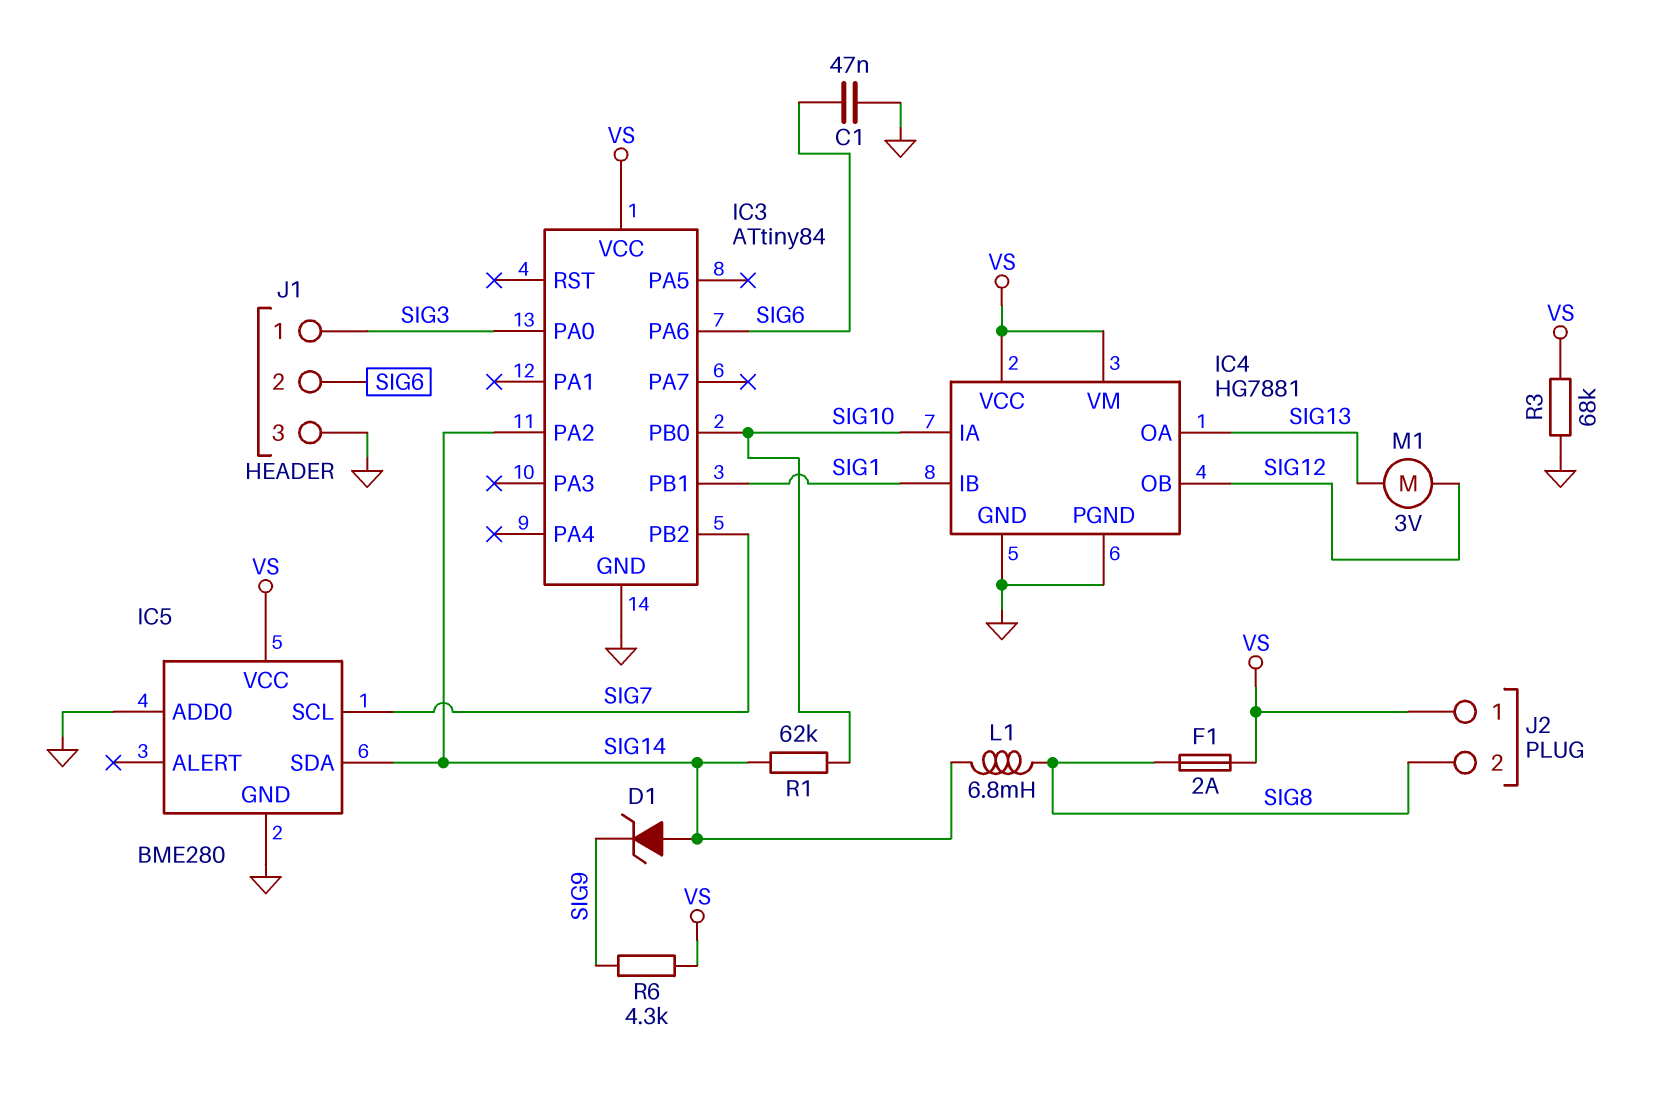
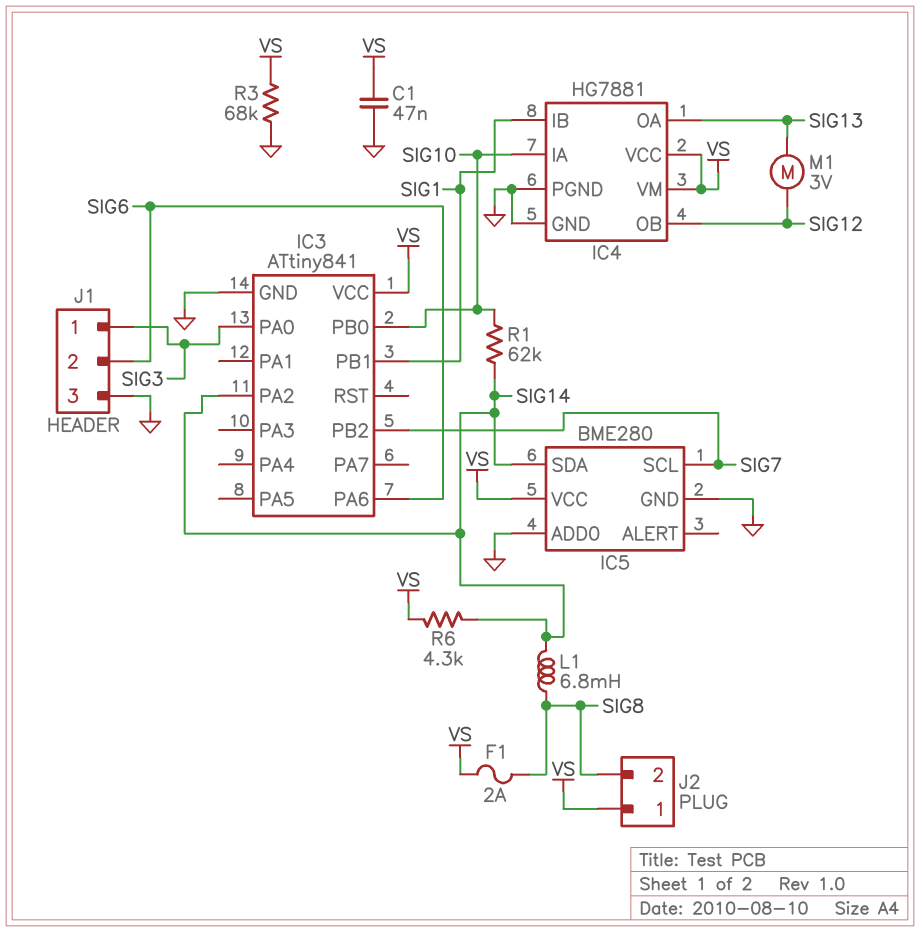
C1: 47nF (GND, SIG6) -> 47nF (GND, VS)
D1: zener (A SIG14, K SIG9) -> none
IC3: ATtiny84 -> ATtiny841
R6: 4.3k (SIG9, VS) -> 4.3k (SIG14, VS)

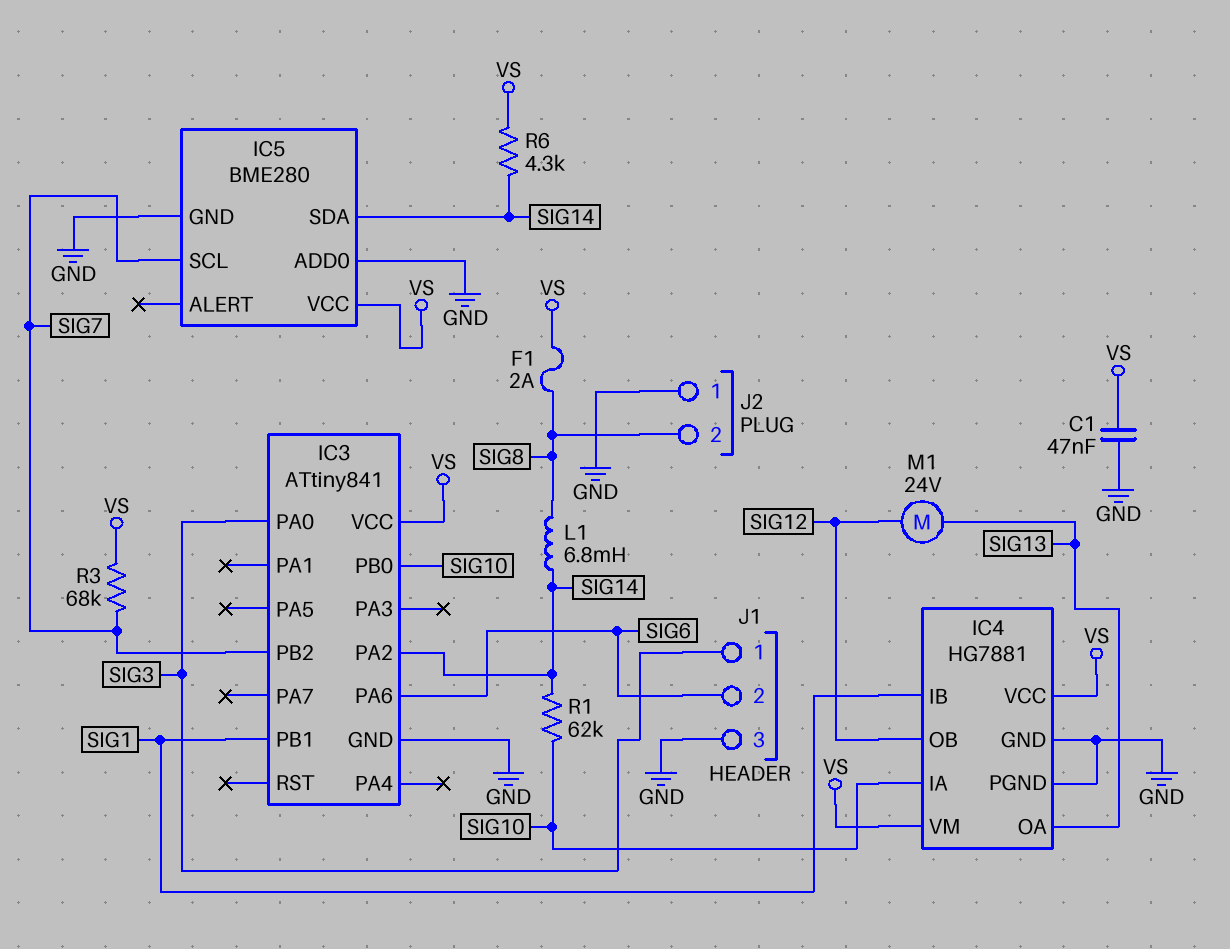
J2 pin 1: VS -> GND
M1: motor 3V (SIG12, SIG13) -> motor 24V (SIG12, SIG13)
R3: 68k (GND, VS) -> 68k (SIG7, VS)

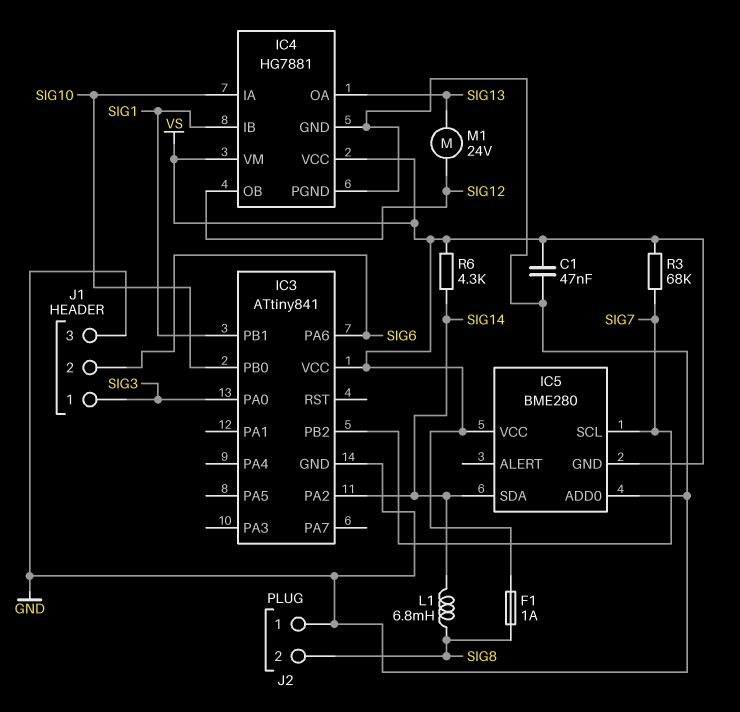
F1: 2A (SIG8, VS) -> 1A (SIG8, VS)
IC5 pin GND: GND -> VS
R1: 62k (SIG10, SIG14) -> none

